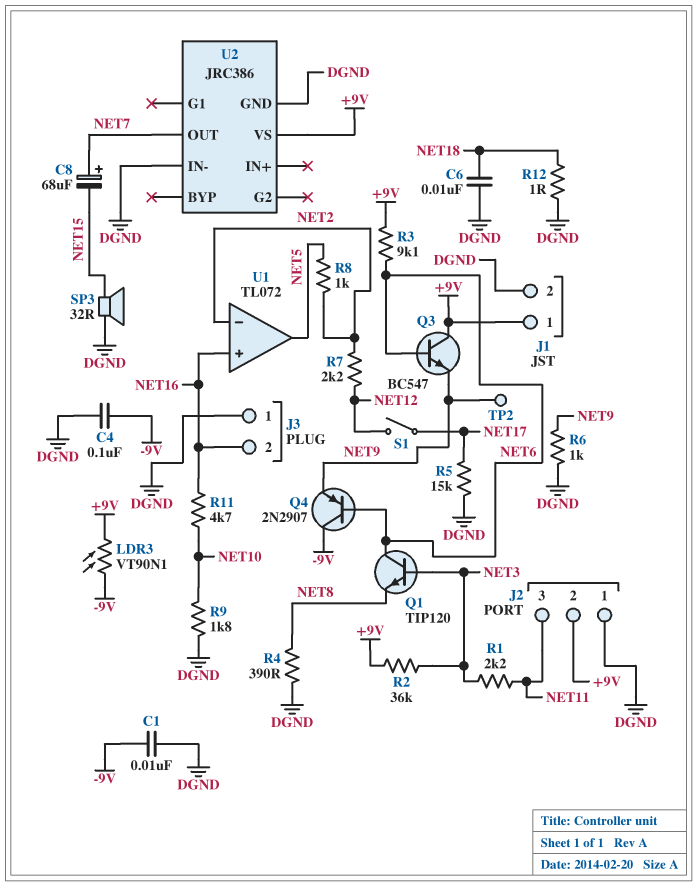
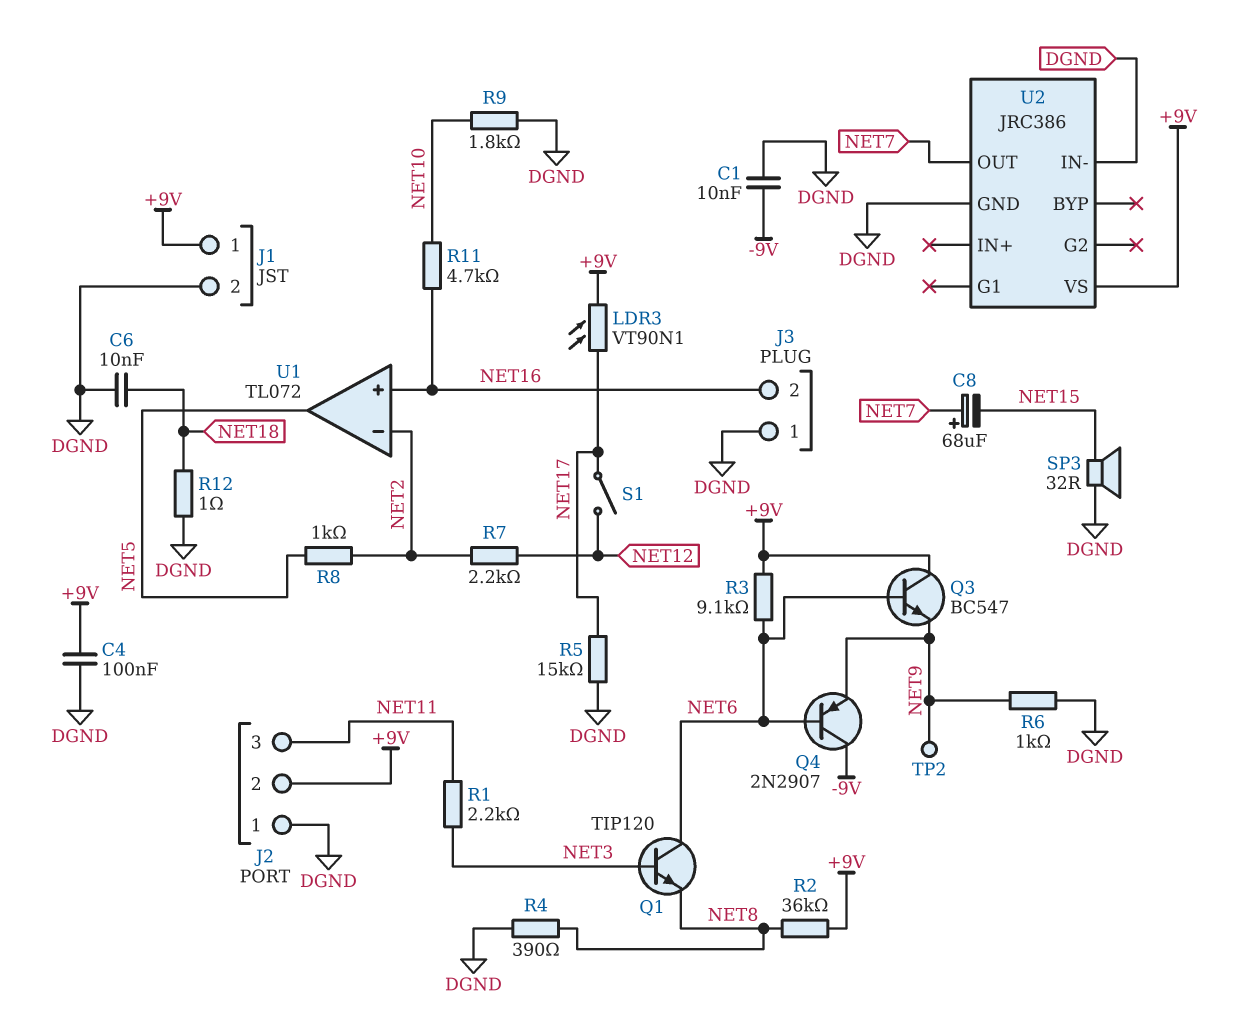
C4: 100nF (-9V, DGND) -> 100nF (+9V, DGND)
LDR3: VT90N1 (+9V, -9V) -> VT90N1 (+9V, NET17)
R2: 36k (+9V, NET3) -> 36k (+9V, NET8)

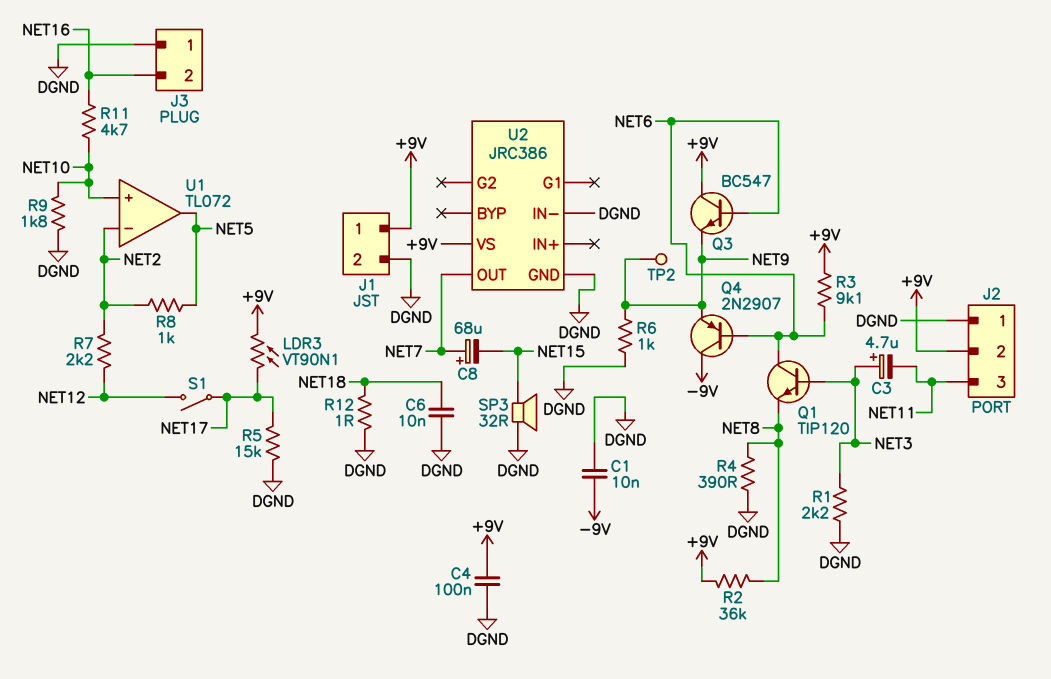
C3: none -> 4.7uF (plus NET3, minus NET11)
R1: 2.2k (NET3, NET11) -> 2.2k (DGND, NET3)
U1 pin in+: NET16 -> NET10

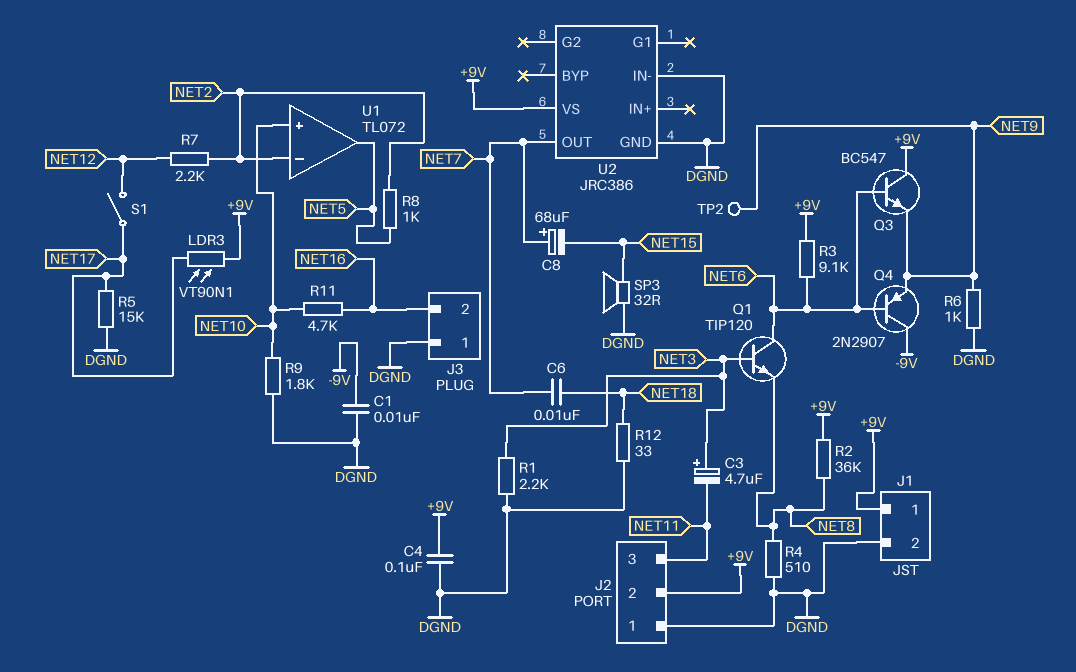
C6: 10nF (DGND, NET18) -> 10nF (NET7, NET18)
R4: 390 (DGND, NET8) -> 510 (DGND, NET8)
R12: 1 (DGND, NET18) -> 33 (DGND, NET18)

